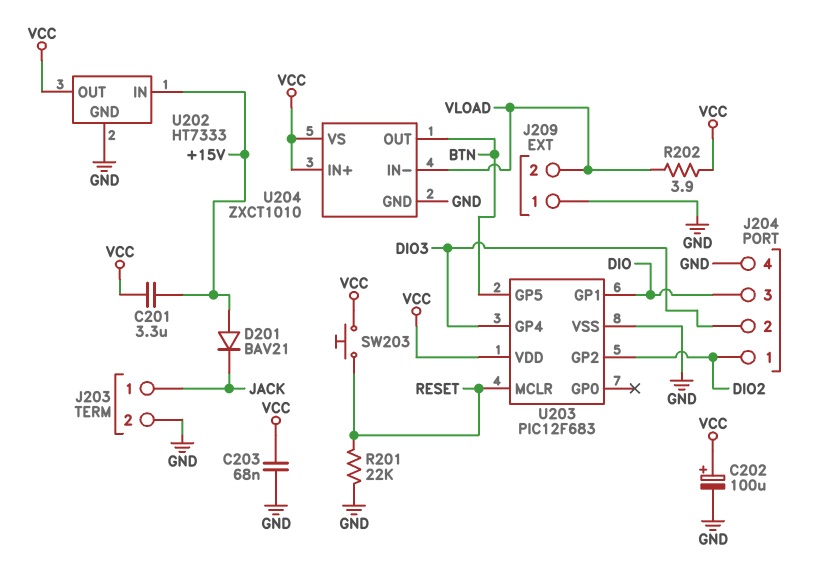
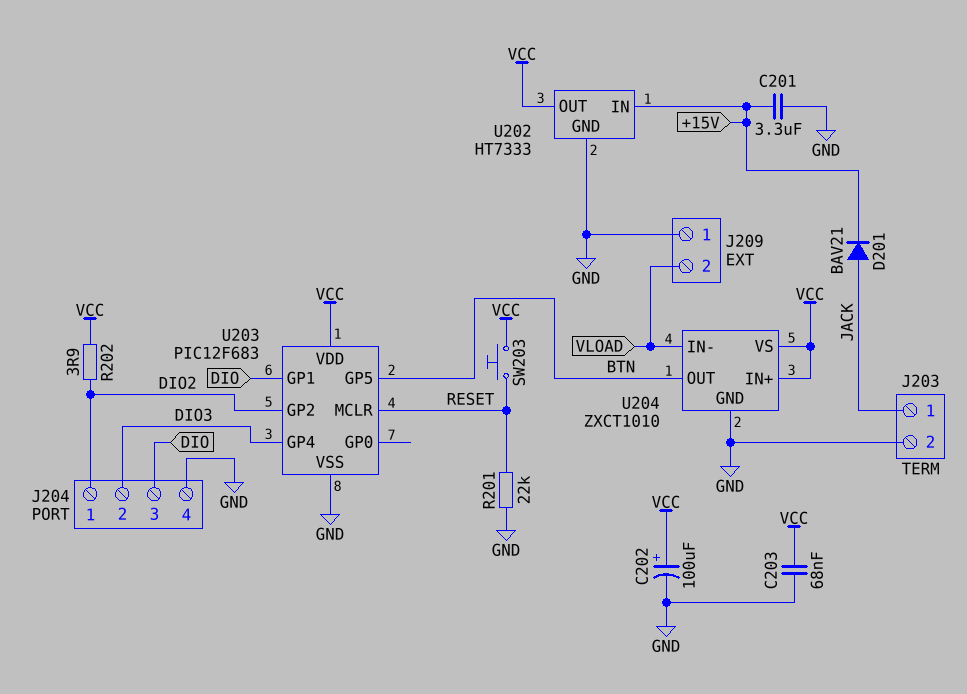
C201: 3.3uF (+15V, VCC) -> 3.3uF (+15V, GND)
D201: diode BAV21 (A +15V, K JACK) -> diode BAV21 (A JACK, K +15V)
R202: 3.9 (VCC, VLOAD) -> 3.9 (DIO2, VCC)

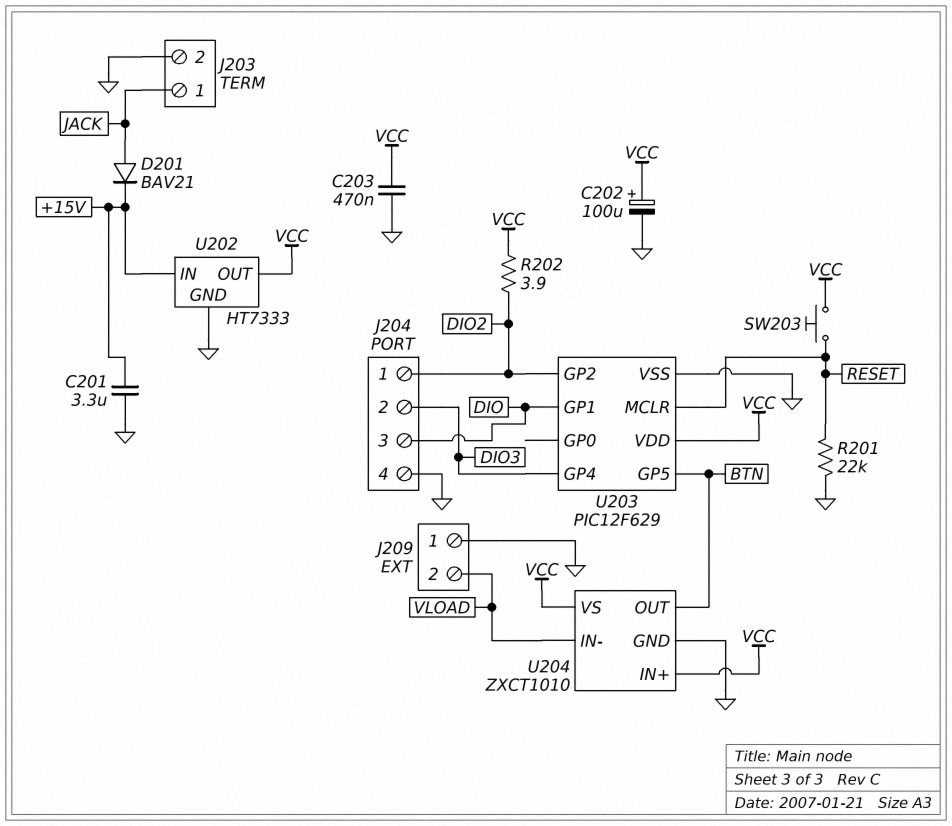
C203: 68nF (GND, VCC) -> 470nF (GND, VCC)
U203: PIC12F683 -> PIC12F629

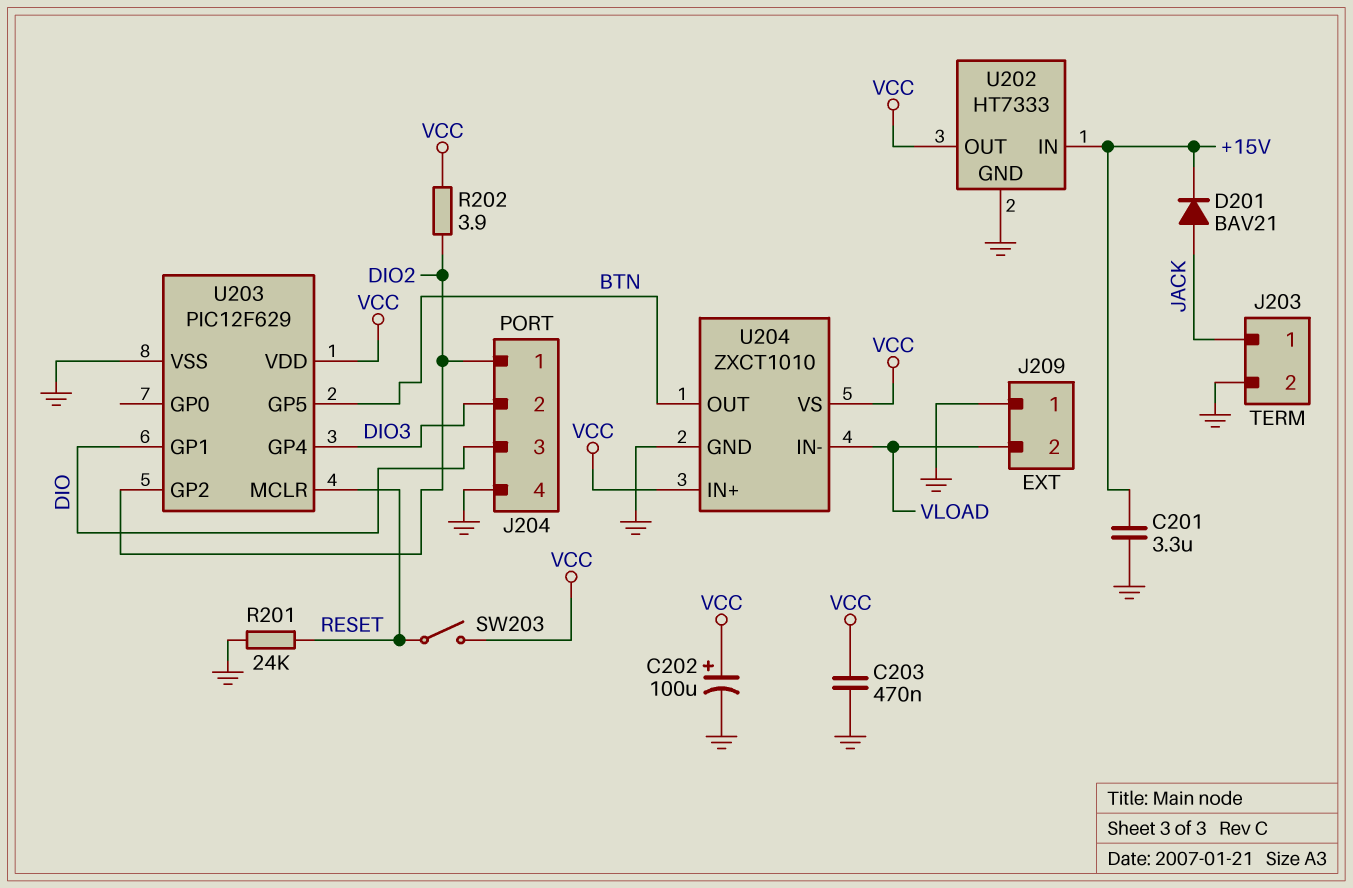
R201: 22k (GND, RESET) -> 24k (GND, RESET)
SW203: button (RESET, VCC) -> switch (RESET, VCC)

